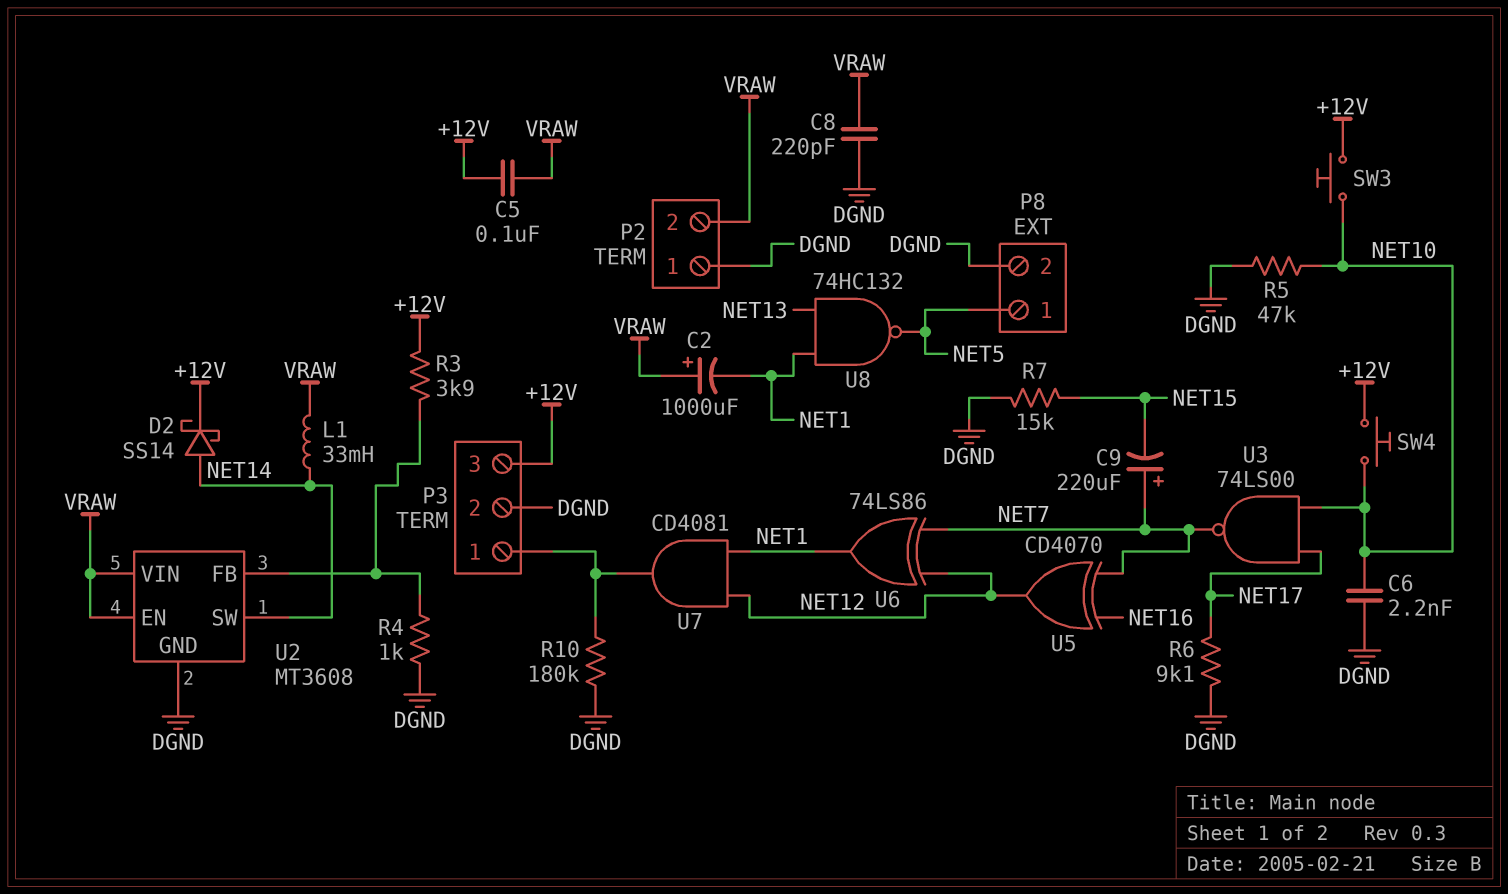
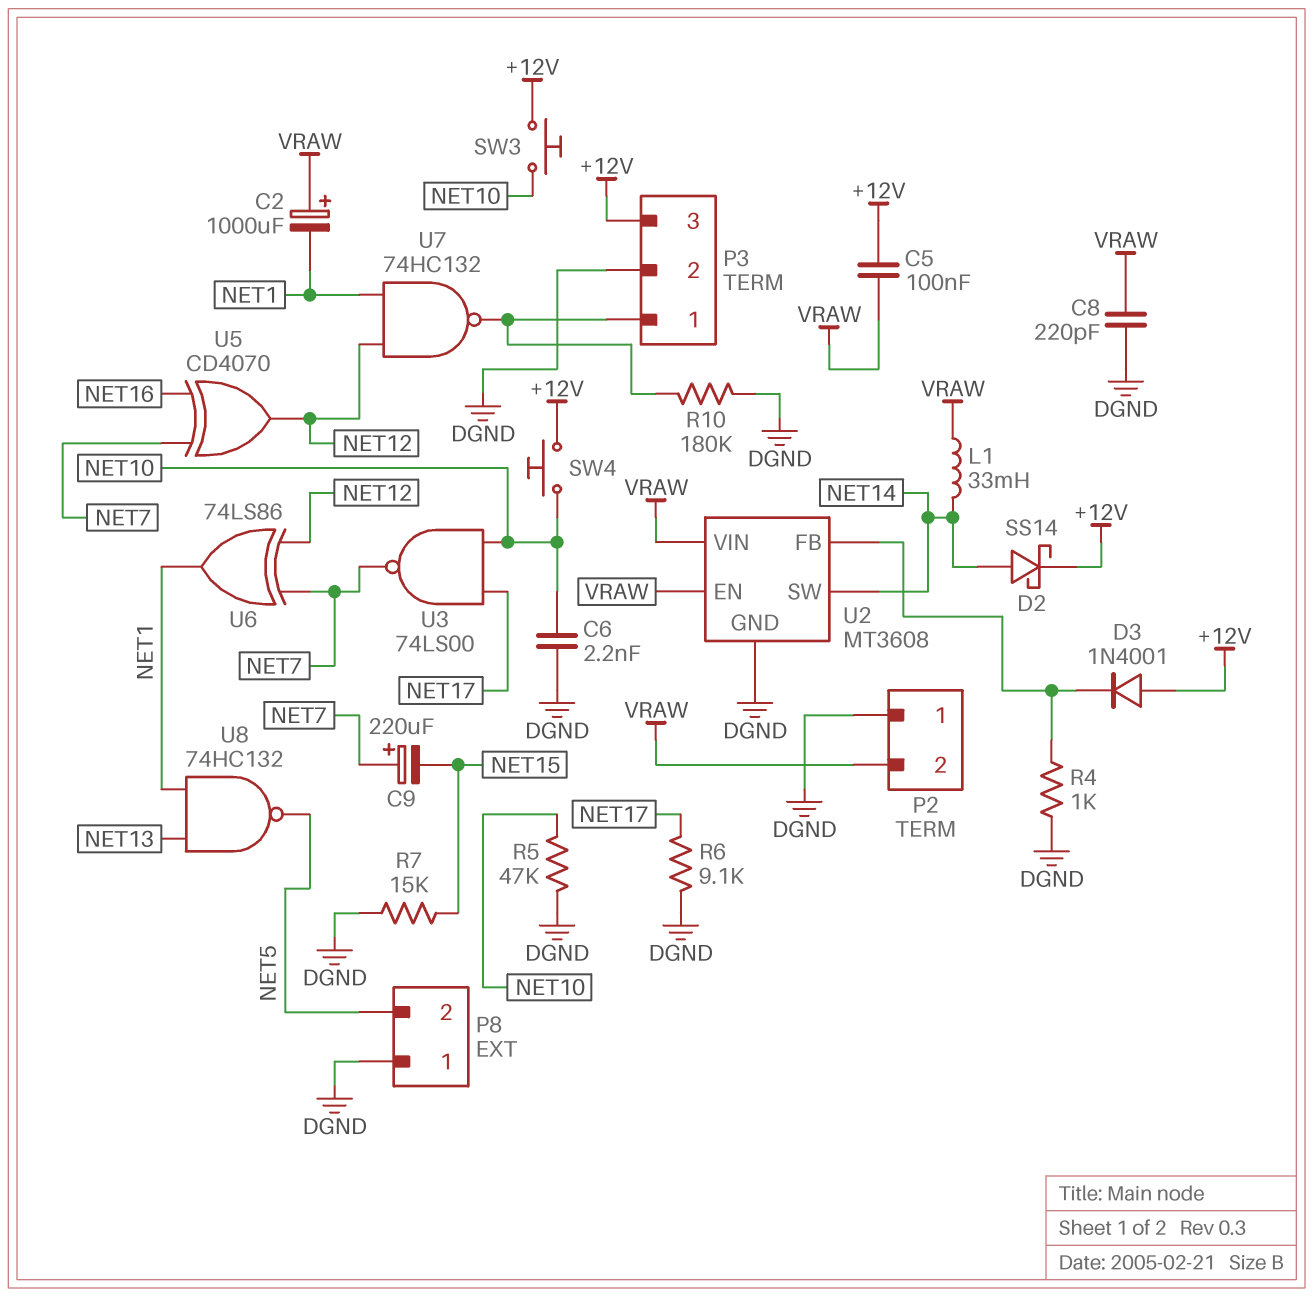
D3: none -> diode 1N4001 (A +12V, K U2/FB)
P8 pin 1: NET5 -> DGND
P8 pin 2: DGND -> NET5
R3: 3.9k (+12V, U2/FB) -> none
U7: AND CD4081 (in NET1, in NET12, out P3/1) -> NAND 74HC132 (in NET1, in NET12, out P3/1)

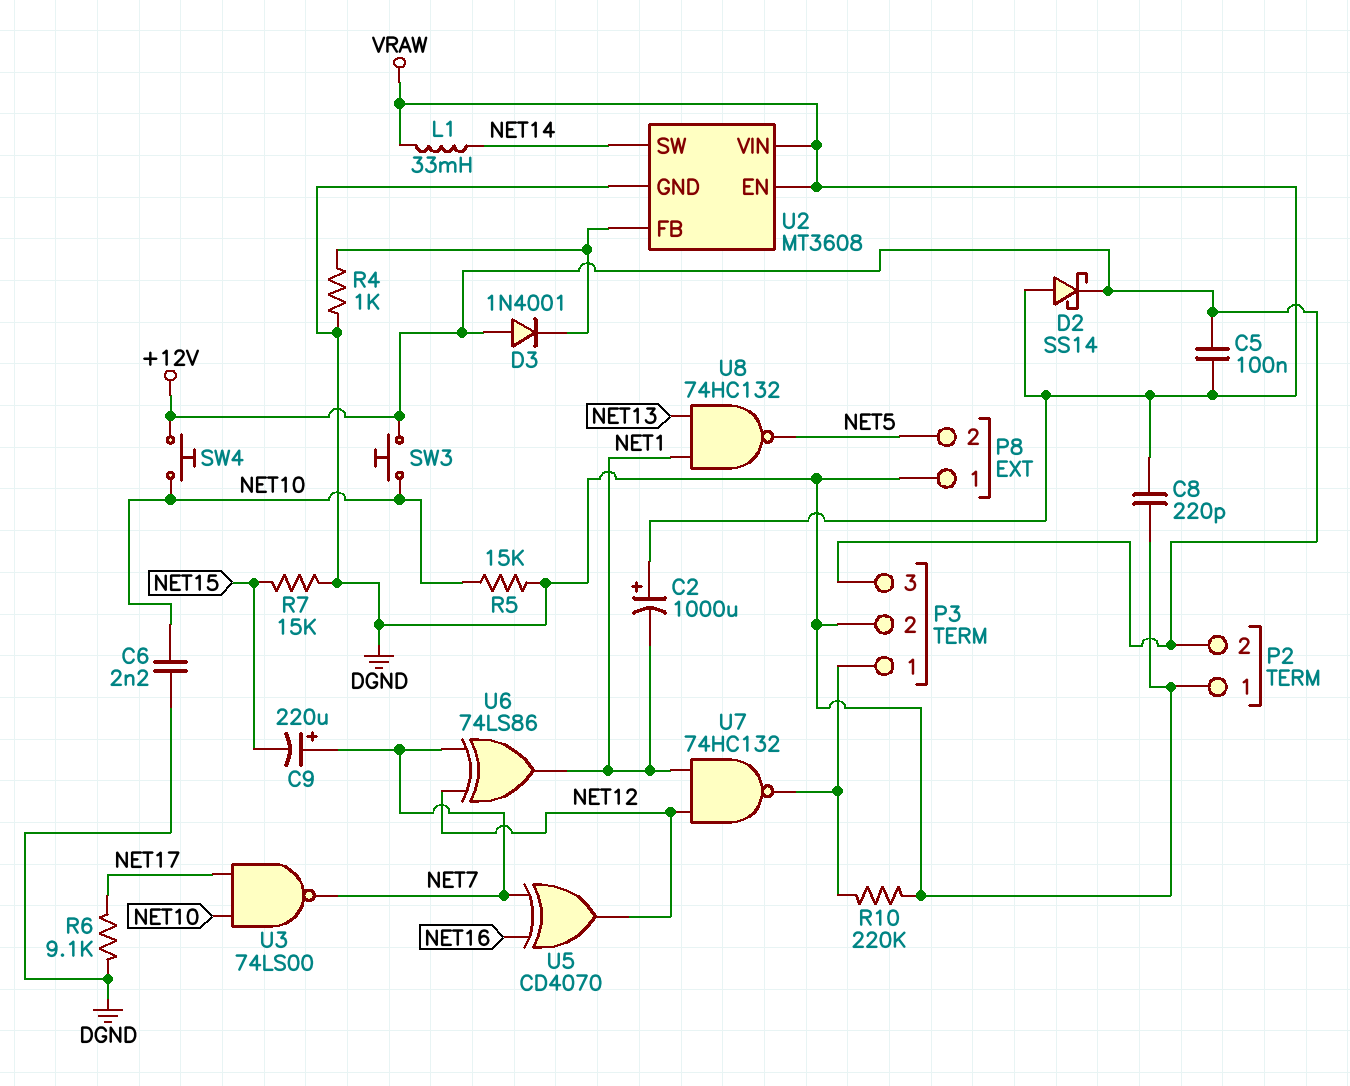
D2: schottky SS14 (A NET14, K +12V) -> schottky SS14 (A VRAW, K +12V)
P2 pin 2: VRAW -> +12V
R5: 47k (DGND, NET10) -> 15k (DGND, NET10)
R10: 180k (DGND, P3/1) -> 220k (DGND, P3/1)

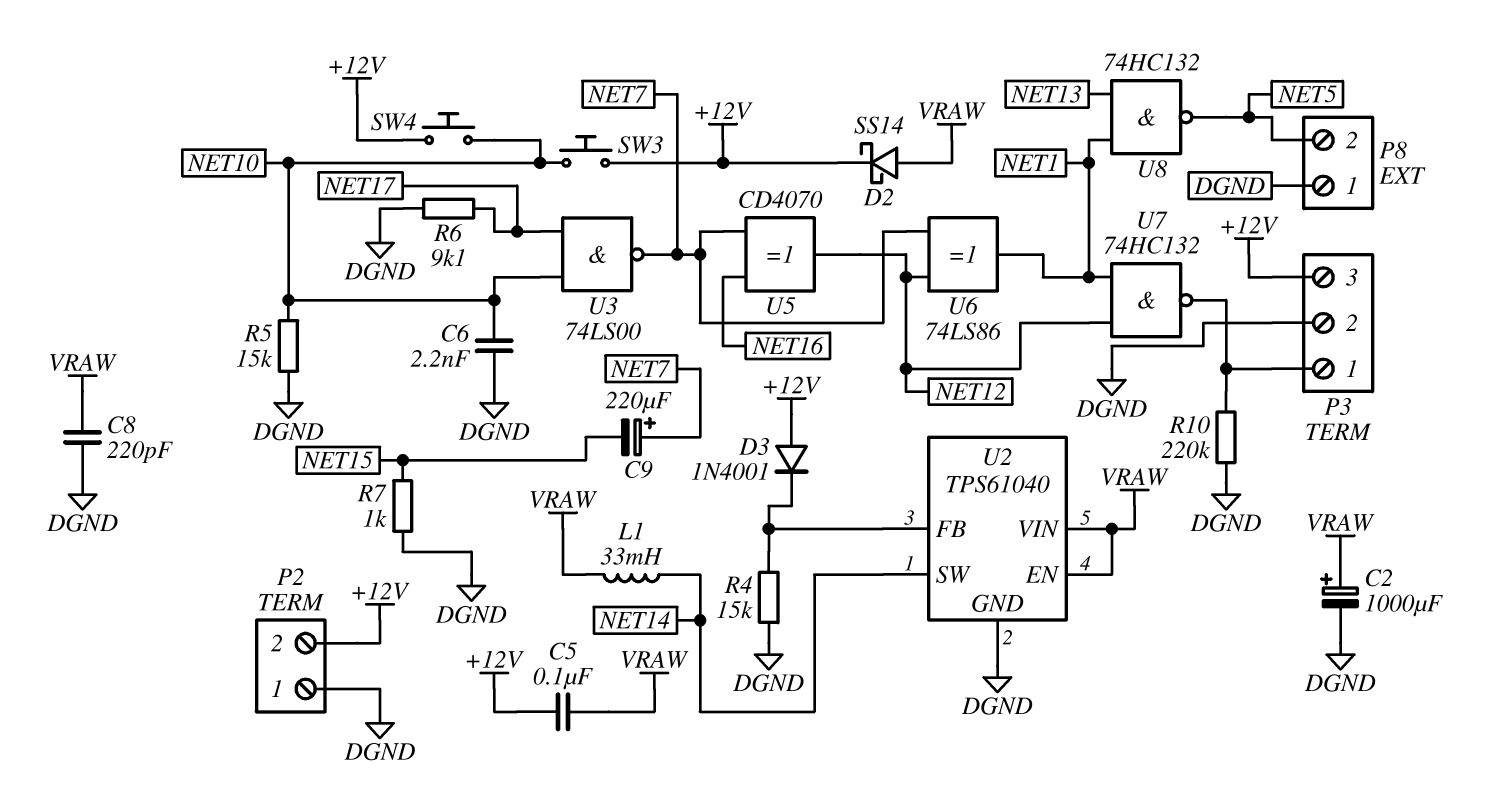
C2: 1000uF (plus VRAW, minus NET1) -> 1000uF (plus VRAW, minus DGND)
R4: 1k (DGND, U2/FB) -> 15k (DGND, U2/FB)
R7: 15k (DGND, NET15) -> 1k (DGND, NET15)
U2: MT3608 -> TPS61040

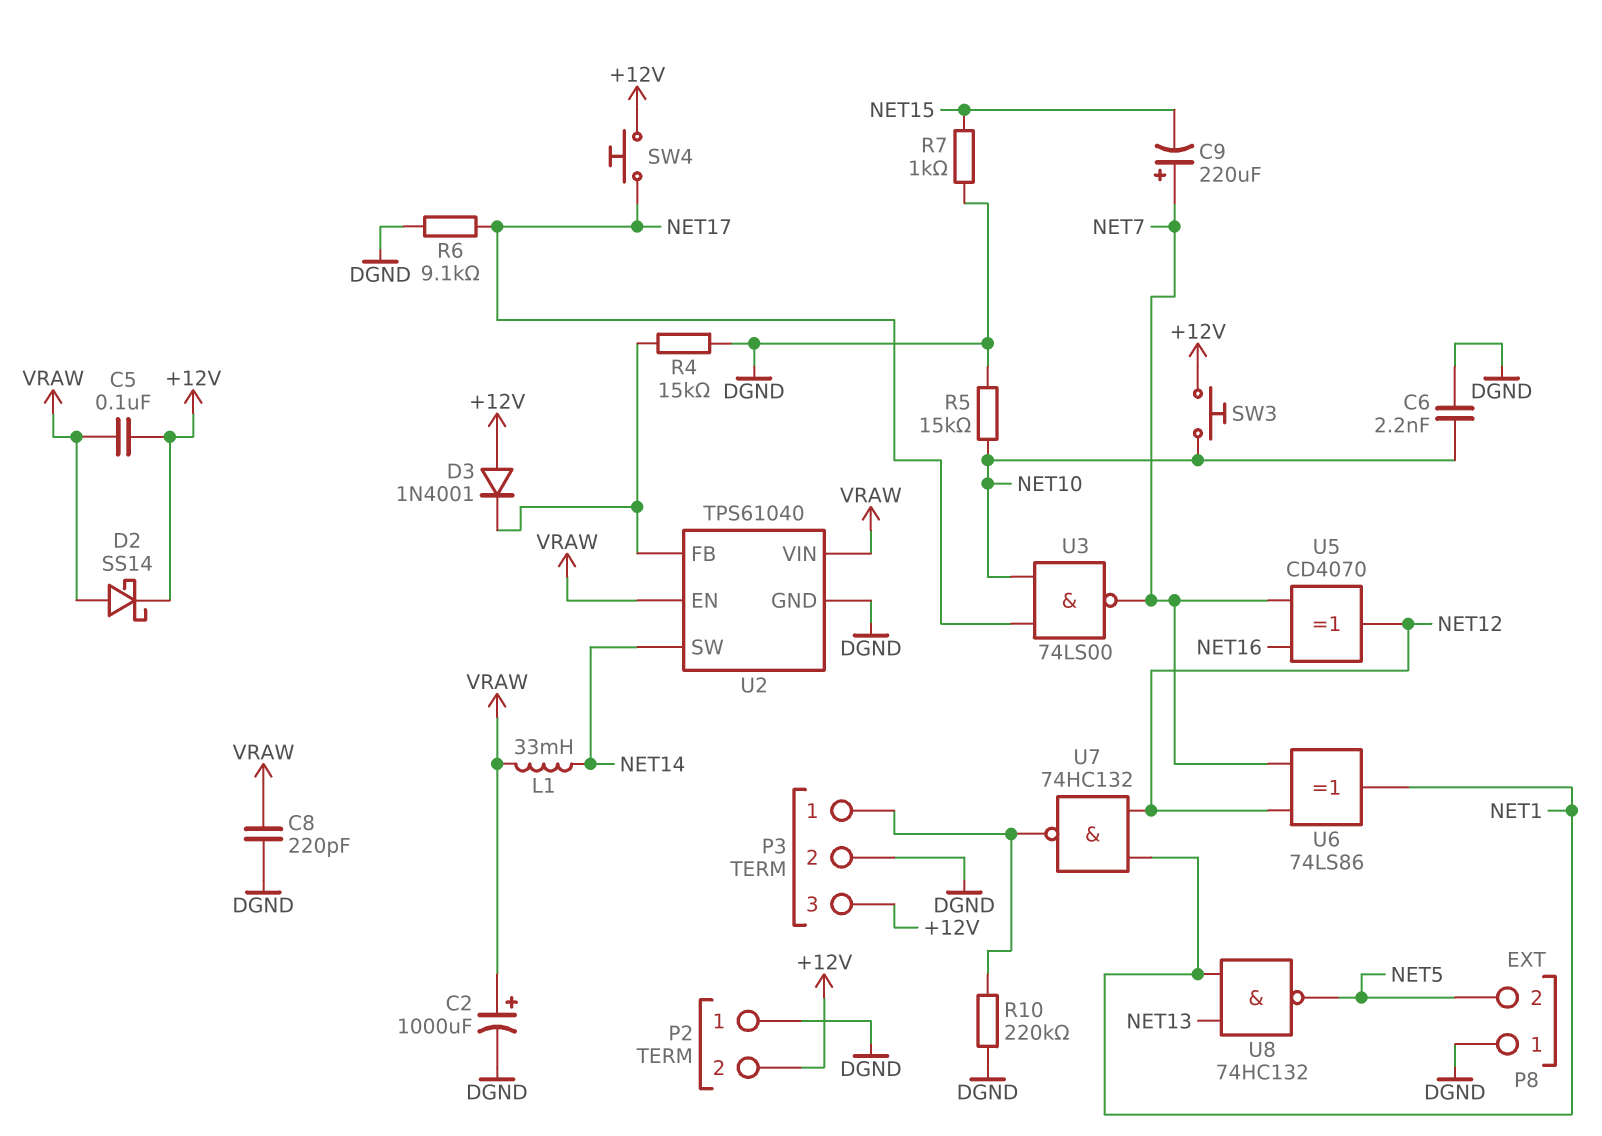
SW4: button (+12V, NET10) -> button (+12V, NET17)

